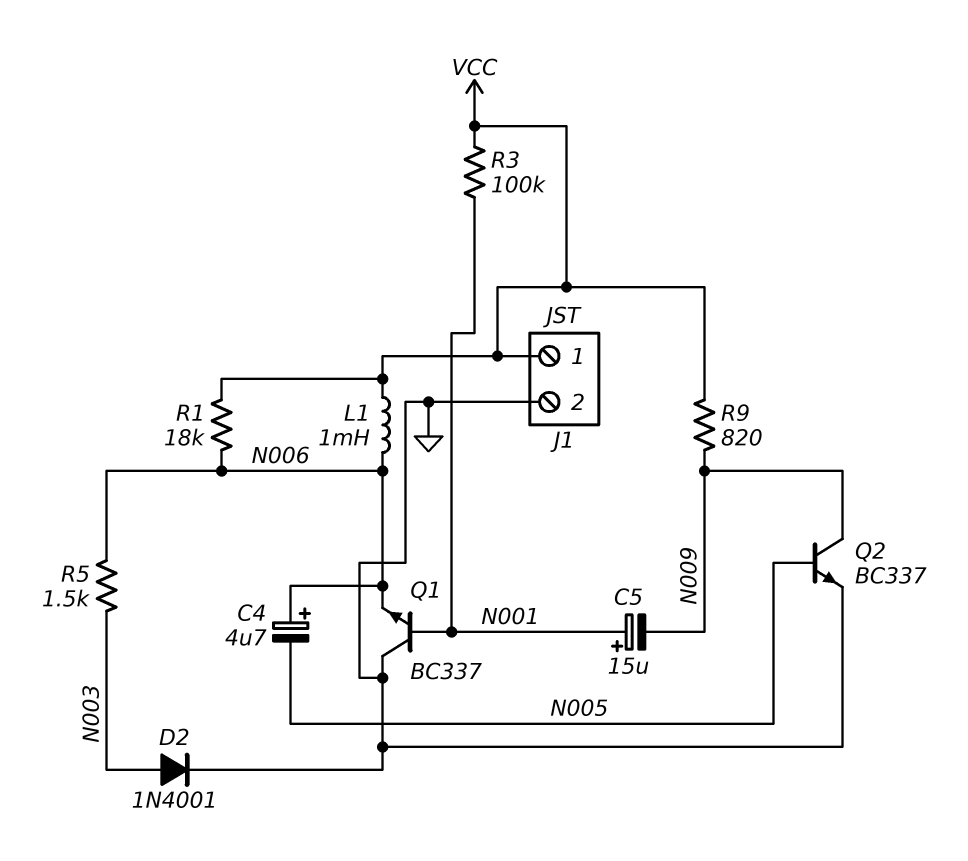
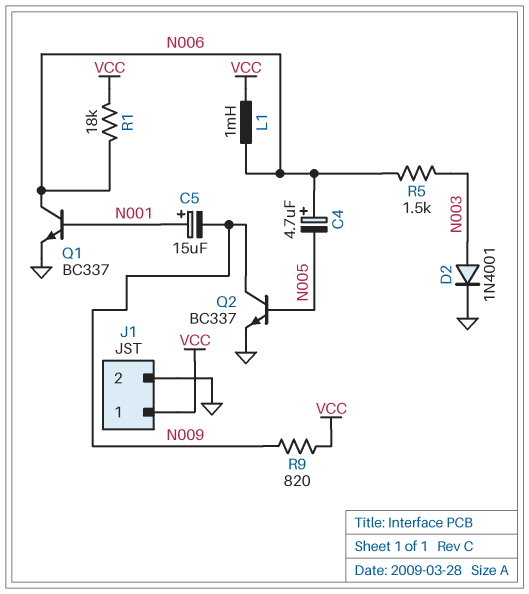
Q1: NPN BC337 (B N001, C GND, E N006) -> NPN BC337 (B N001, C N006, E GND)
R3: 100k (N001, VCC) -> none

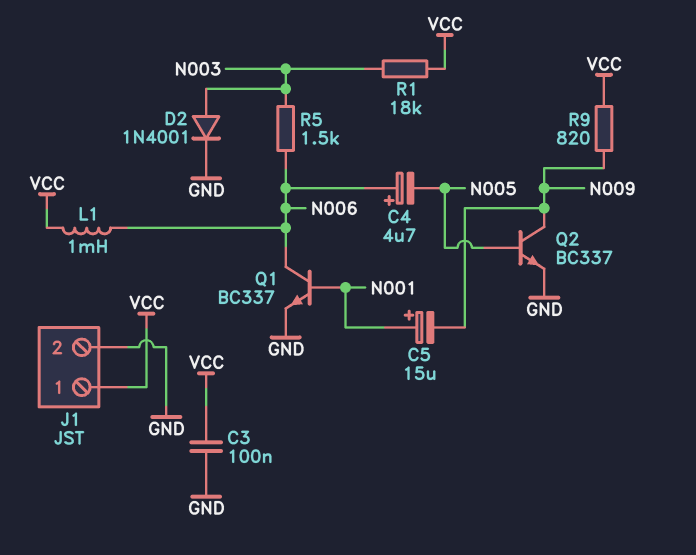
C3: none -> 100nF (GND, VCC)
R1: 18k (N006, VCC) -> 18k (N003, VCC)

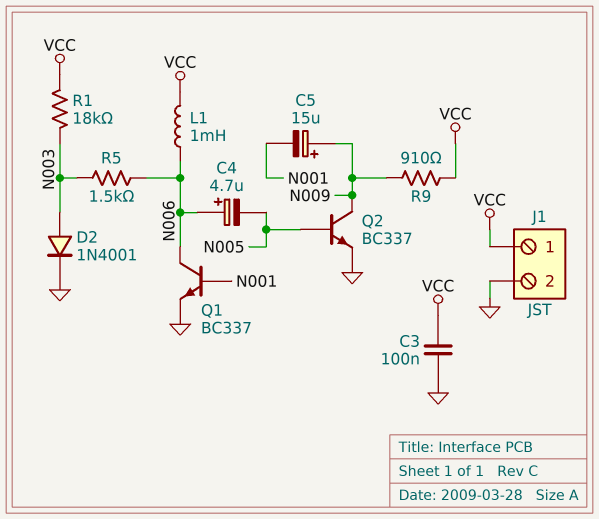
C5: 15uF (plus N001, minus N009) -> 15uF (plus N009, minus N001)
R9: 820 (N009, VCC) -> 910 (N009, VCC)

